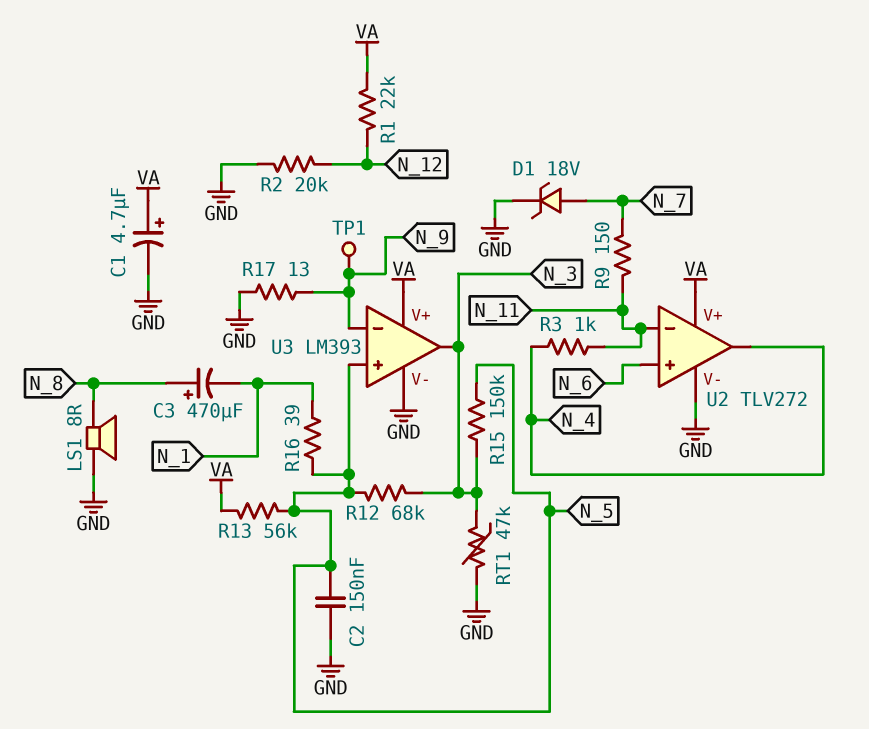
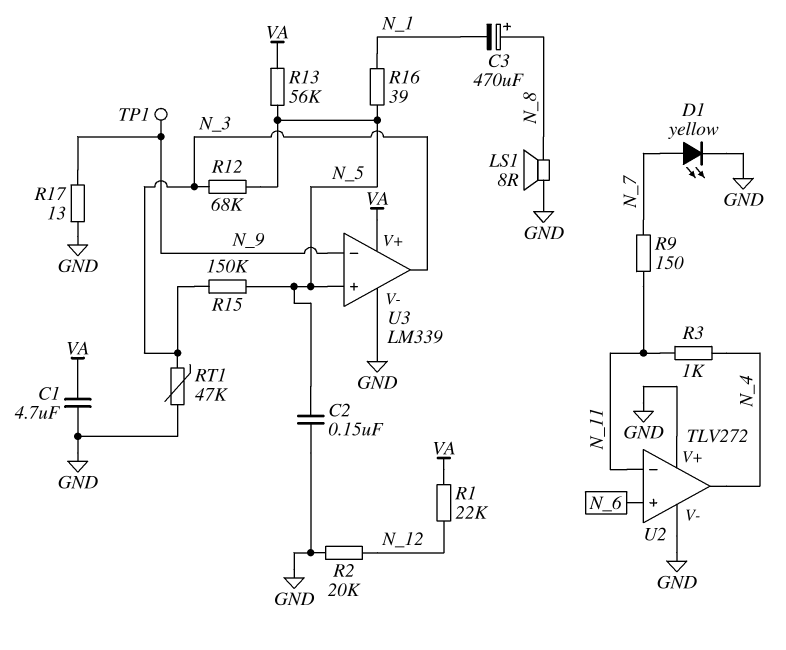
C1: 4.7uF (plus VA, minus GND) -> 4.7uF (GND, VA)
D1: zener 18V (A N_7, K GND) -> LED yellow (A N_7, K GND)
U2 pin V+: VA -> GND
U3: LM393 -> LM339

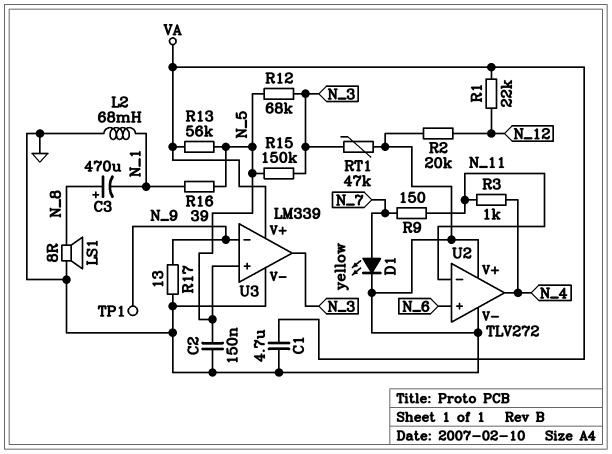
L2: none -> 68mH (GND, N_1)

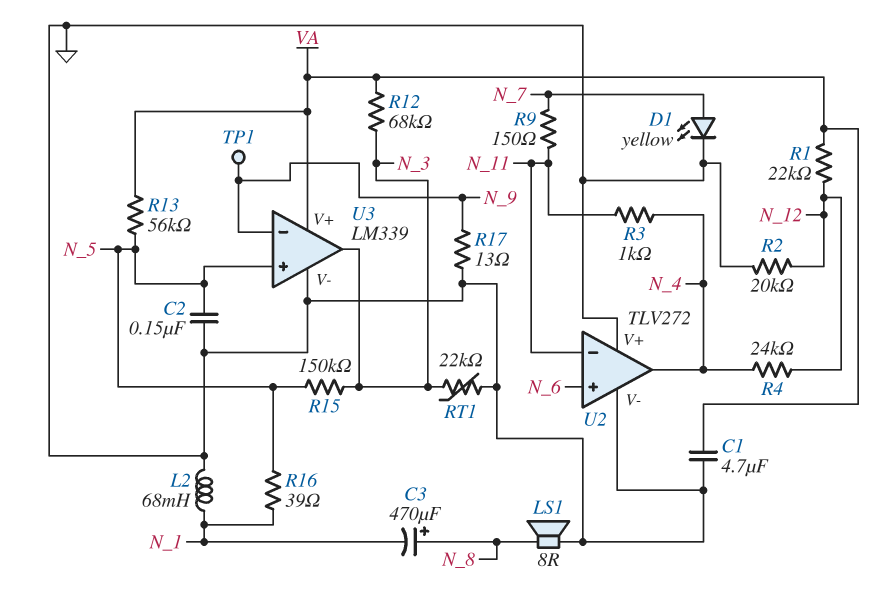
R4: none -> 24k (N_4, N_12)
R12: 68k (N_3, N_5) -> 68k (N_3, VA)
RT1: 47k (GND, N_3) -> 22k (GND, N_3)

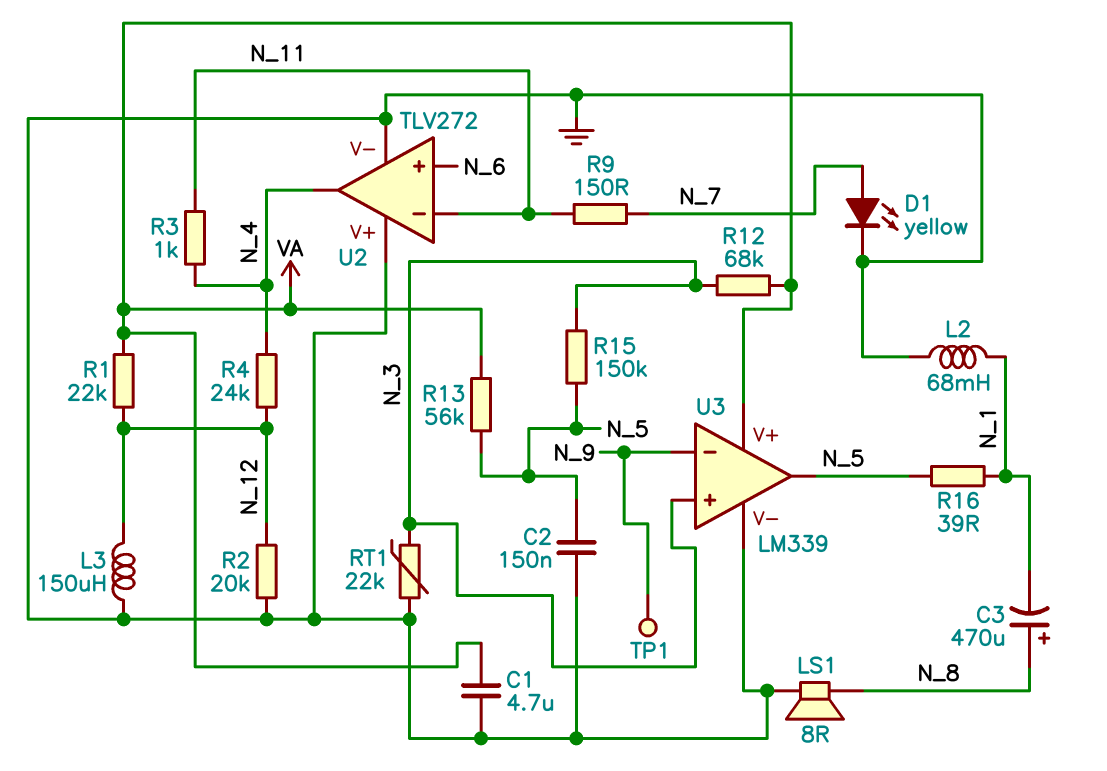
L3: none -> 150uH (GND, N_12)
R17: 13 (GND, N_9) -> none
U3 pin in+: N_5 -> N_3
U3 pin out: N_3 -> N_5

